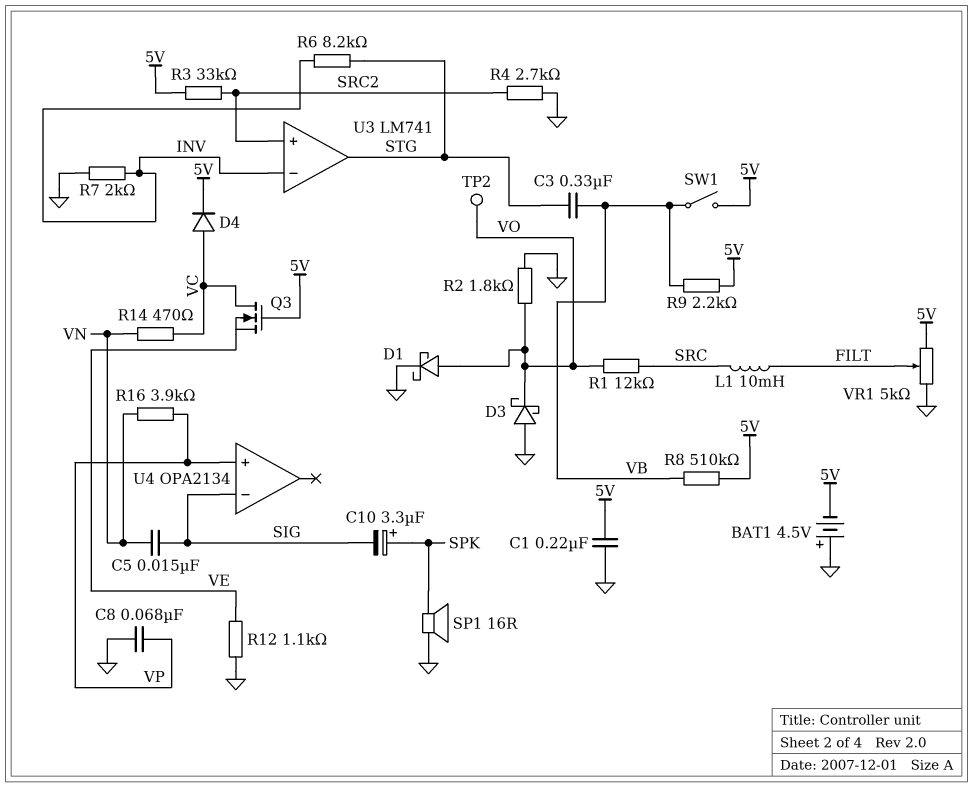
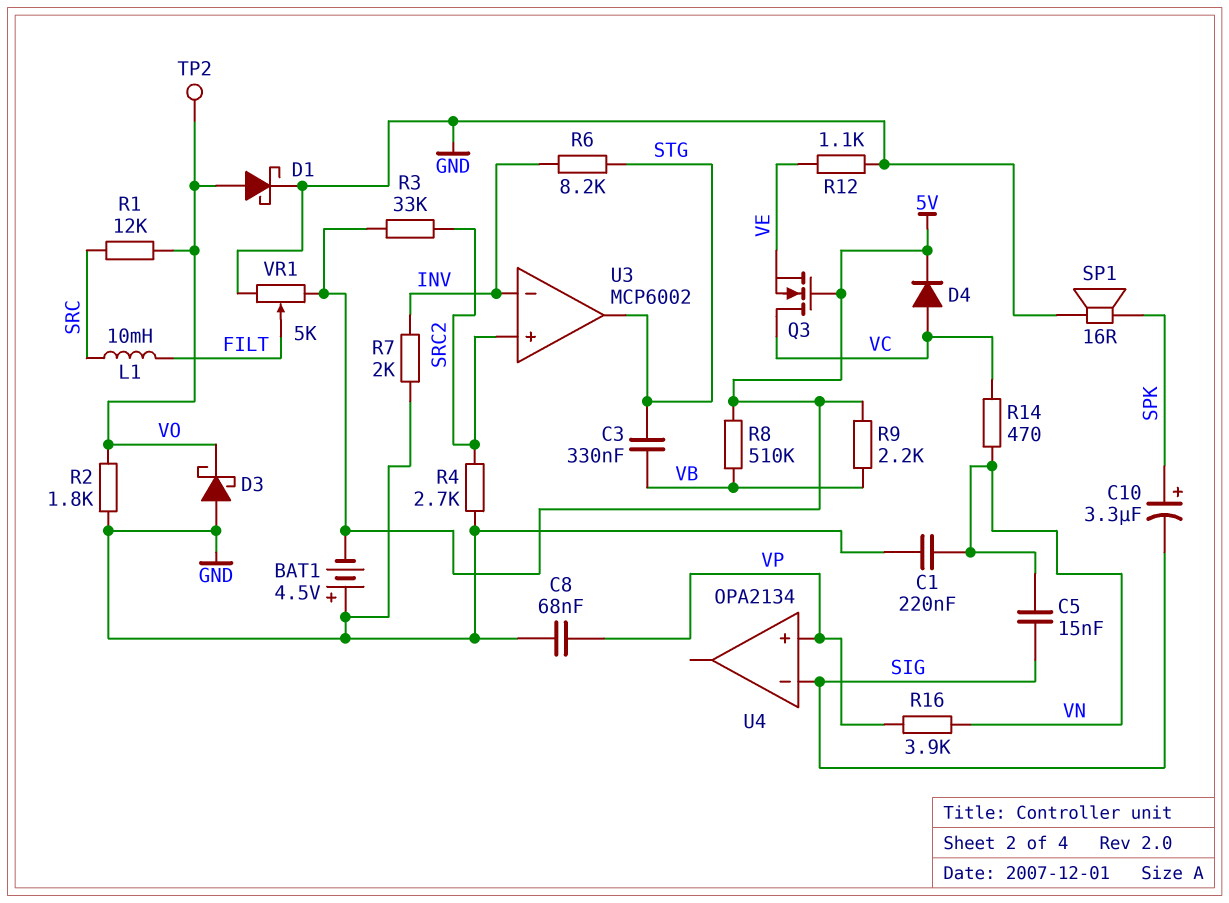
C1: 220nF (5V, GND) -> 220nF (GND, VN)
SW1: switch (5V, VB) -> none
U3: LM741 -> MCP6002

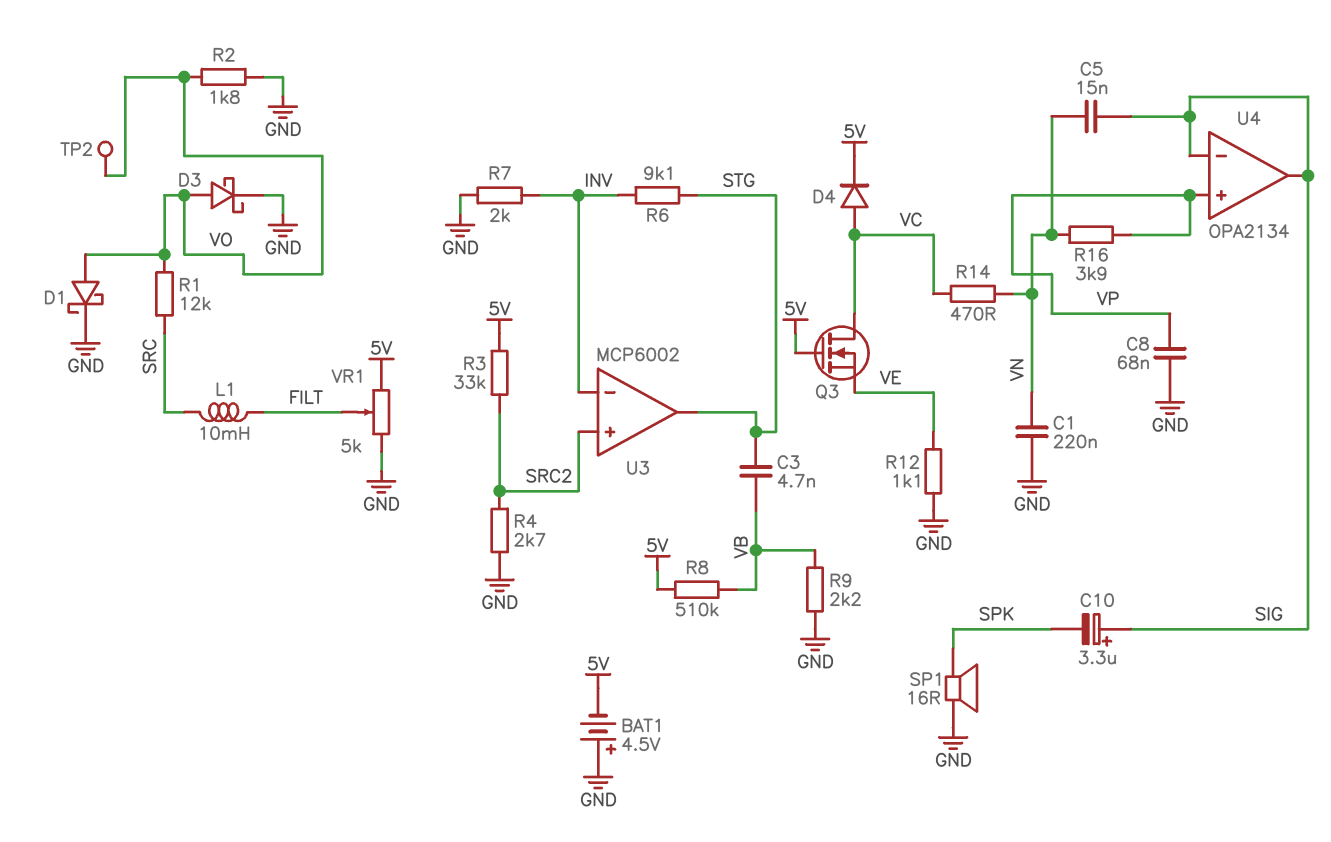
C3: 330nF (STG, VB) -> 4.7nF (STG, VB)
C10: 3.3uF (plus SPK, minus SIG) -> 3.3uF (plus SIG, minus SPK)
D3: schottky (A GND, K VO) -> schottky (A VO, K GND)
R6: 8.2k (INV, STG) -> 9.1k (INV, STG)
R9: 2.2k (5V, VB) -> 2.2k (GND, VB)
U4 pin out: none -> SIG

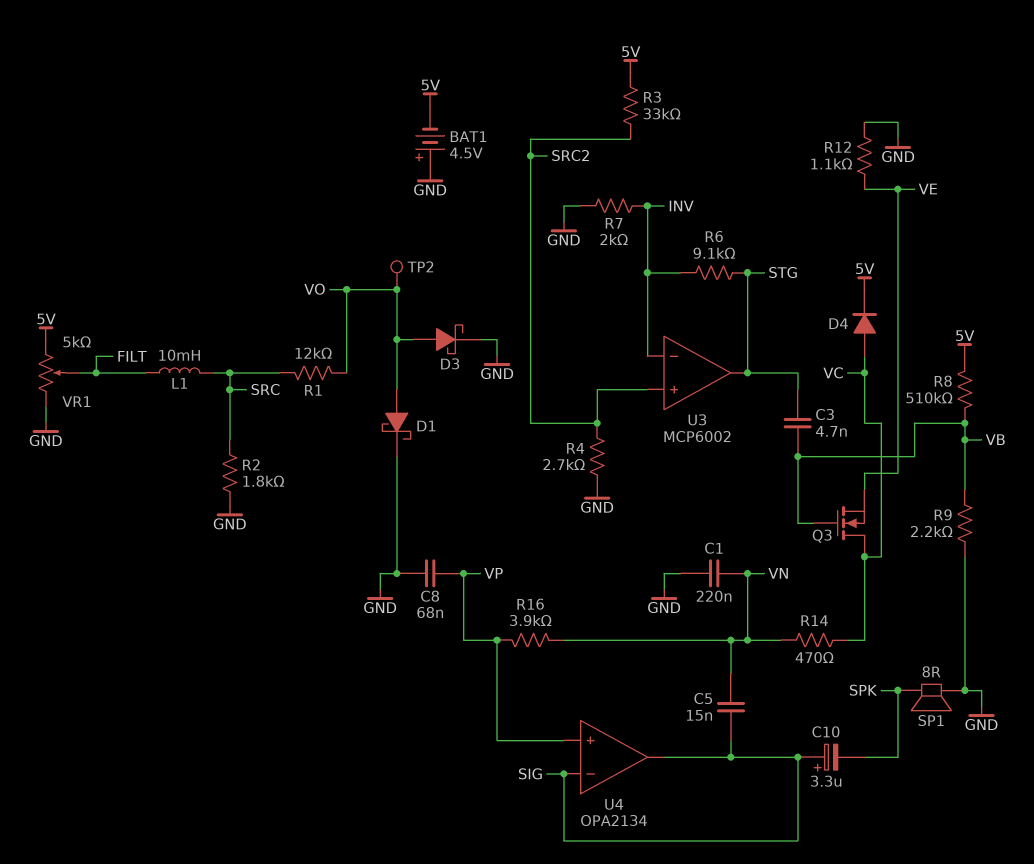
Q3: NMOS (G 5V, D VC, S VE) -> NMOS (G VB, D VC, S VE)
R2: 1.8k (GND, VO) -> 1.8k (GND, SRC)
SP1: speaker 16R (GND, SPK) -> speaker 8R (GND, SPK)

